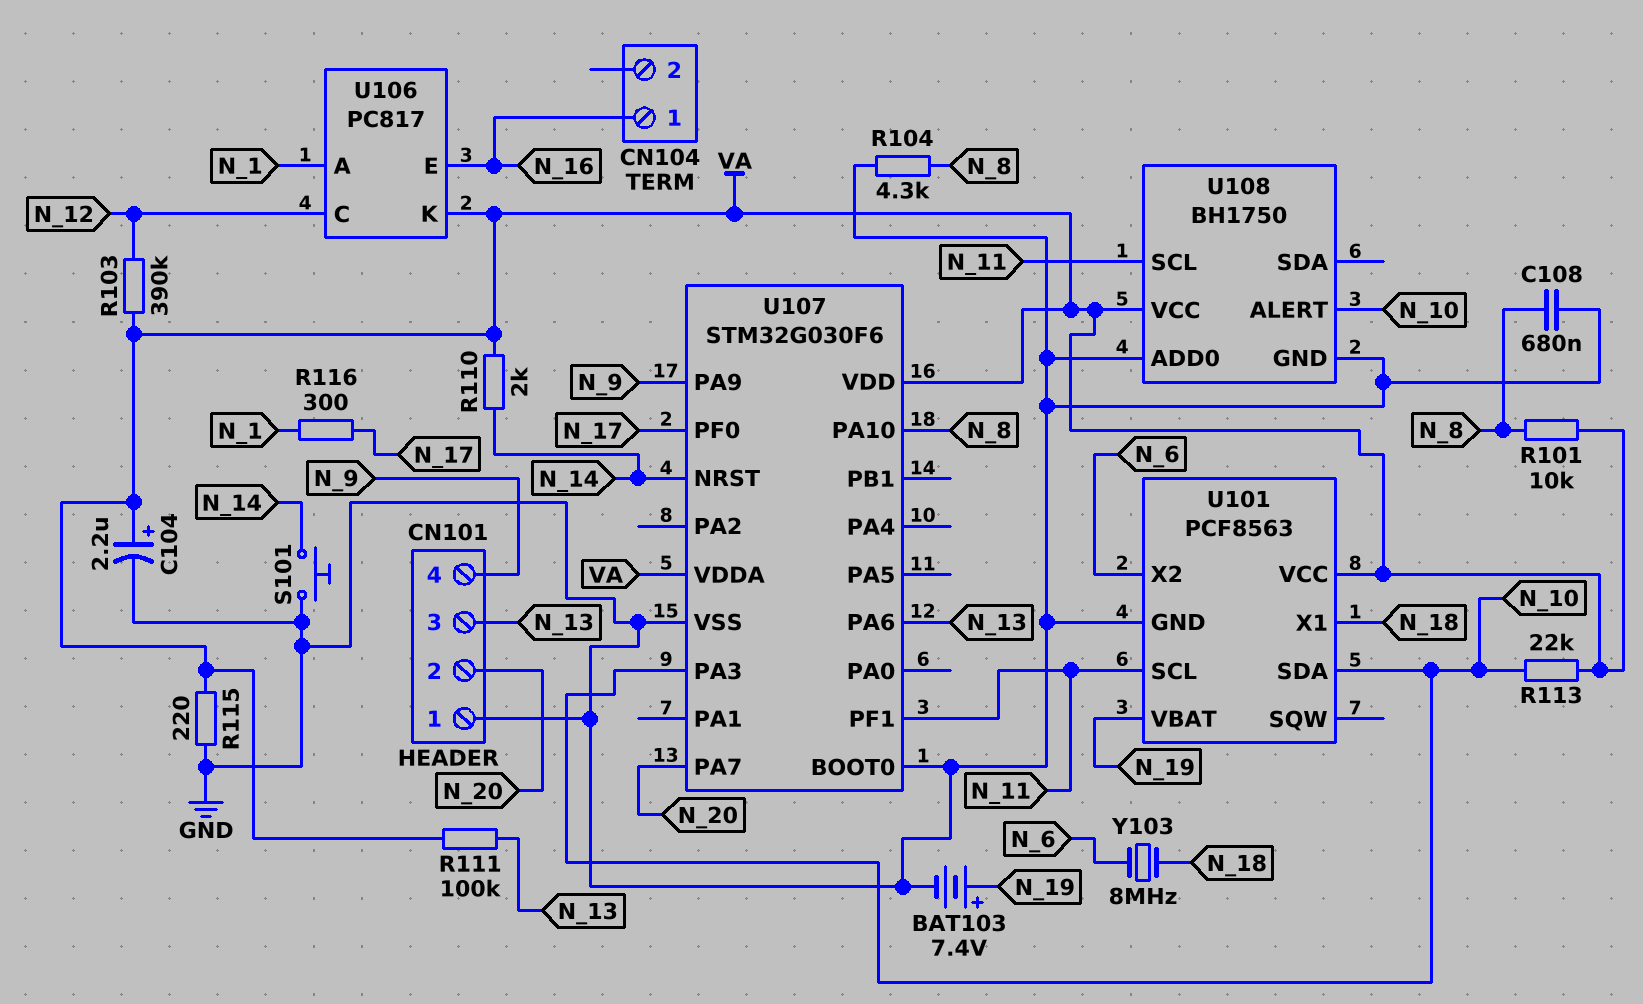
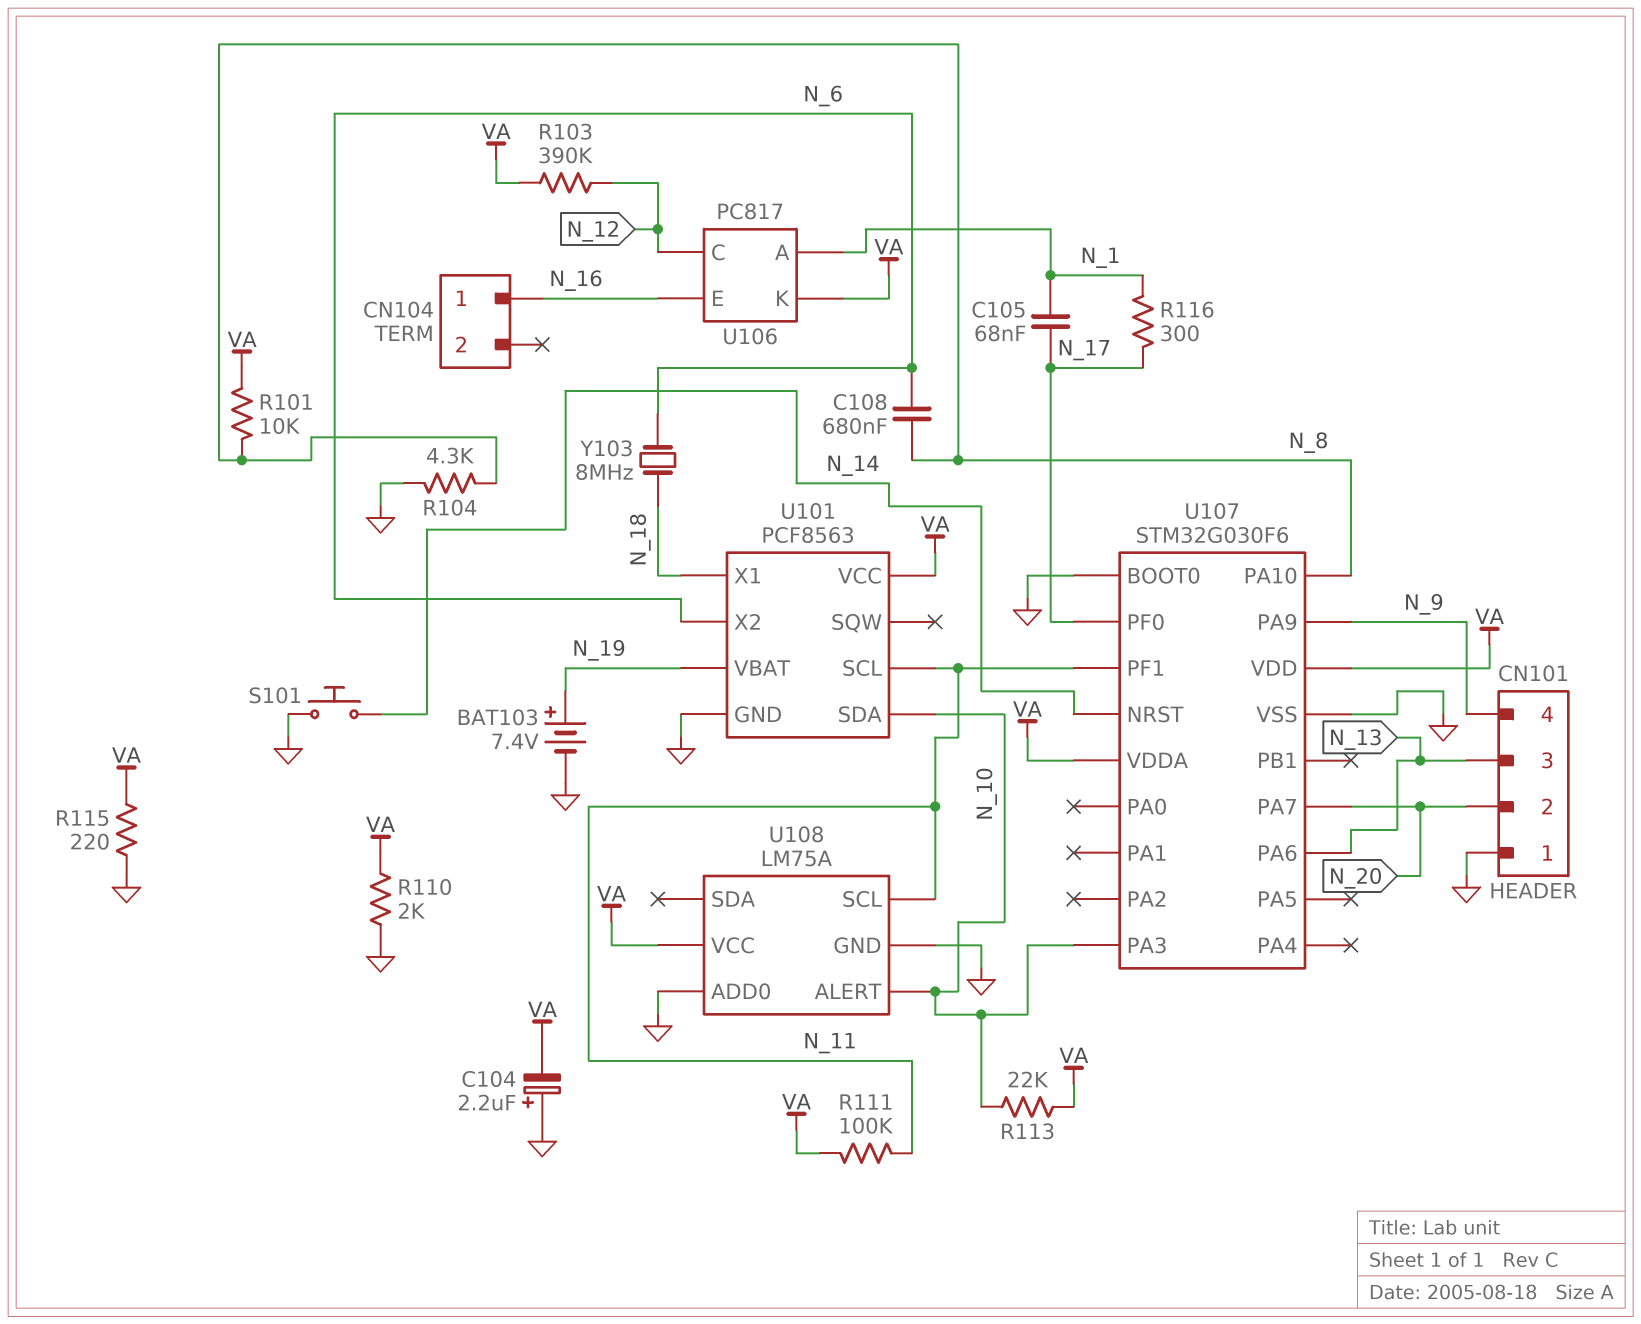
C104: 2.2uF (plus VA, minus GND) -> 2.2uF (plus GND, minus VA)
C105: none -> 68nF (N_1, N_17)
C108: 680nF (GND, N_8) -> 680nF (N_6, N_8)
R110: 2k (N_14, VA) -> 2k (GND, VA)
R111: 100k (N_13, VA) -> 100k (N_11, VA)
U108: BH1750 -> LM75A

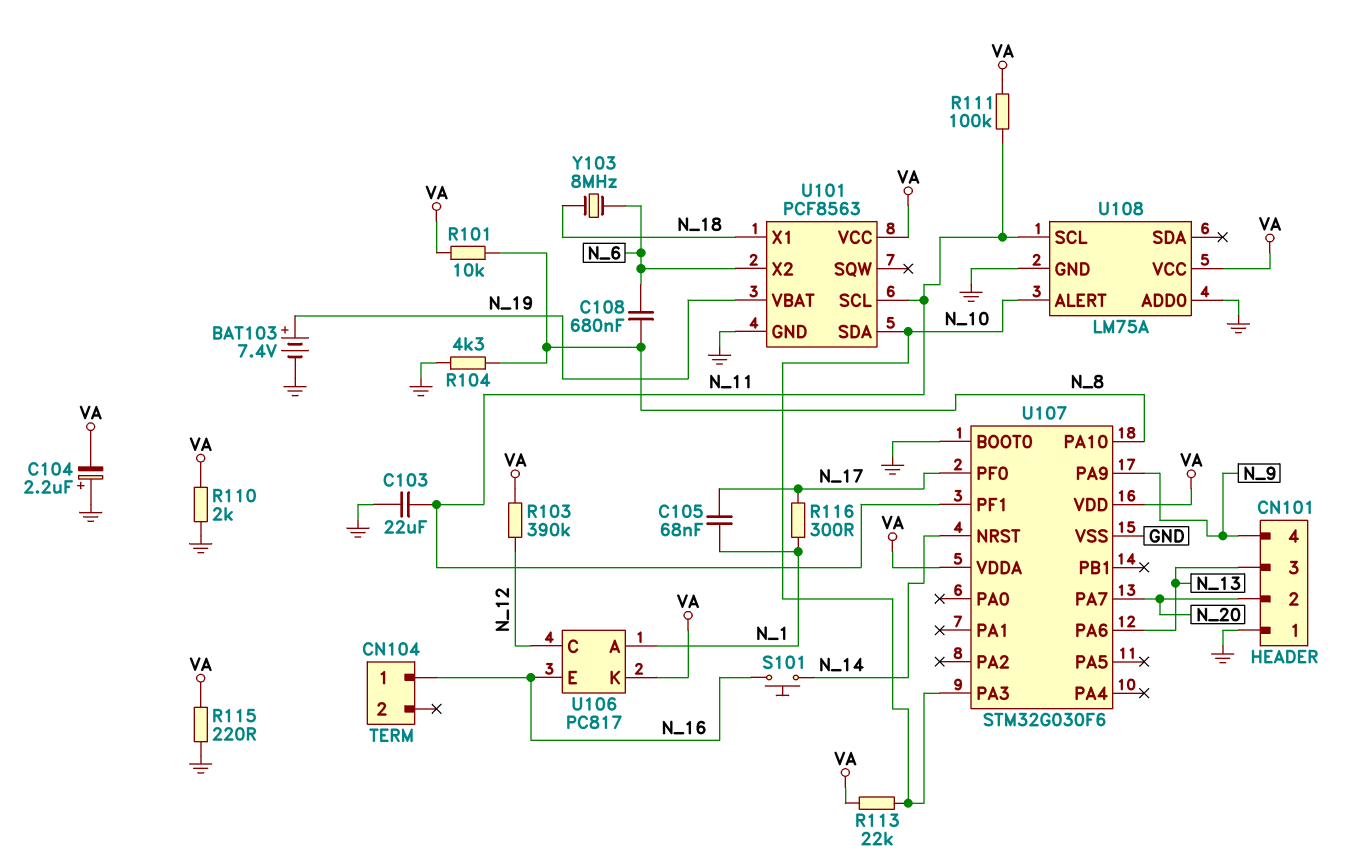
C103: none -> 22uF (GND, N_11)
S101: button (GND, N_14) -> button (N_14, N_16)

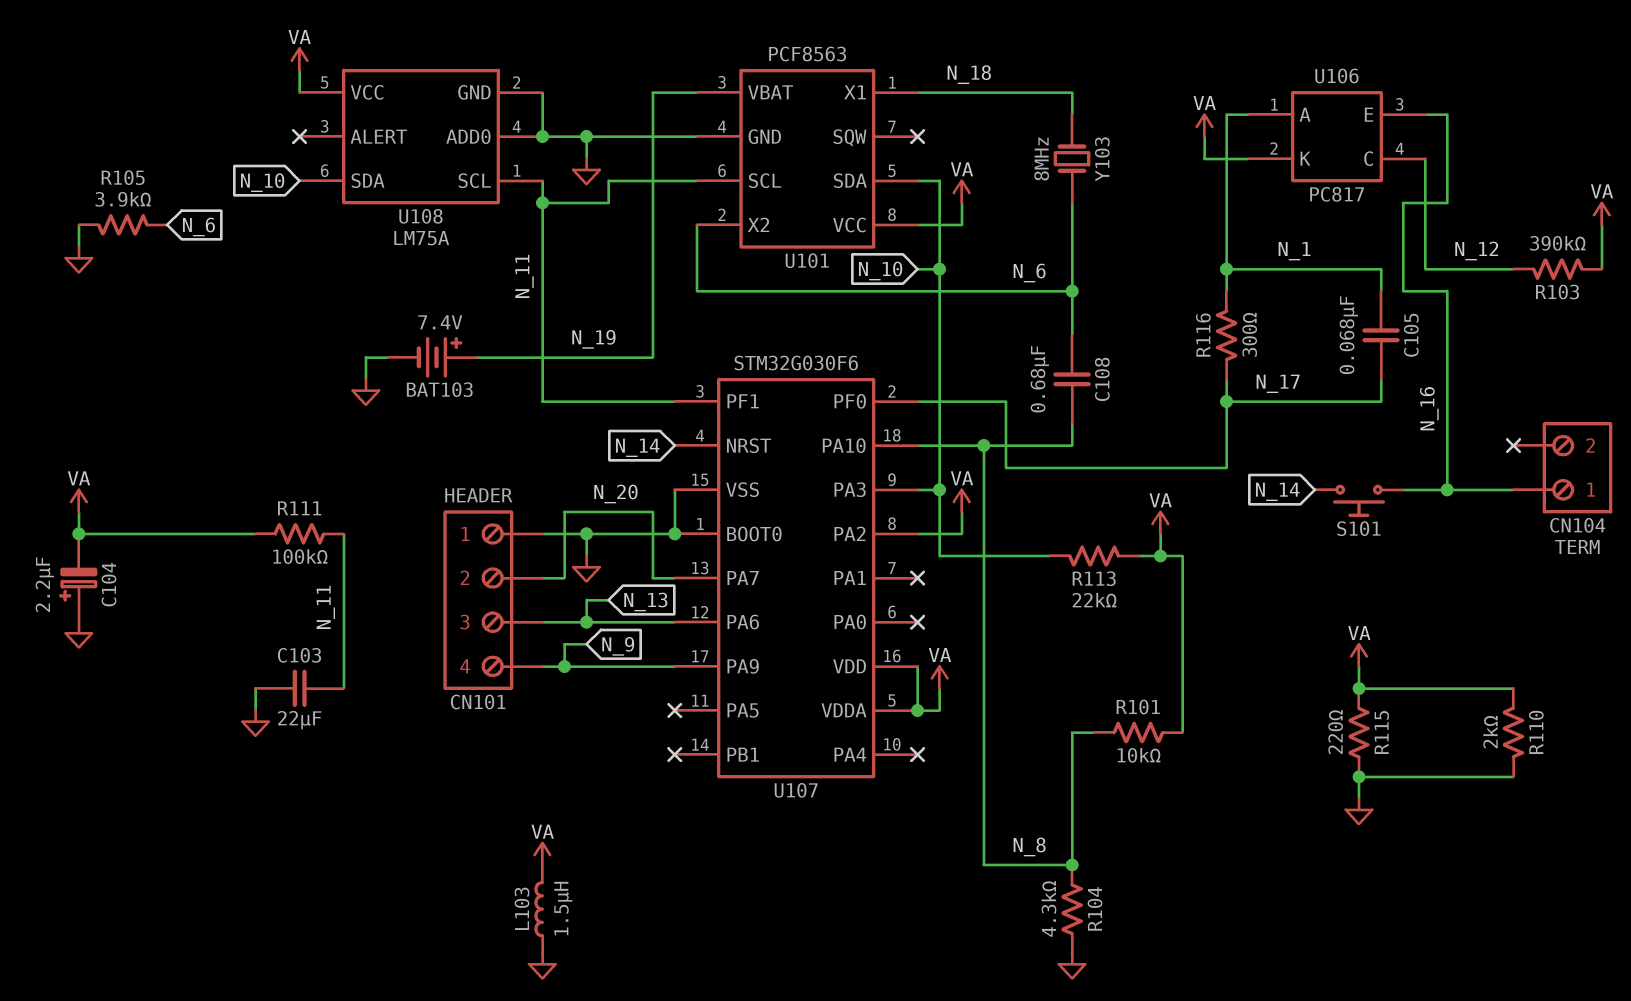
L103: none -> 1.5uH (GND, VA)
R105: none -> 3.9k (GND, N_6)
U107 pin PA2: none -> VA
U108 pin ALERT: N_10 -> none
U108 pin SDA: none -> N_10

